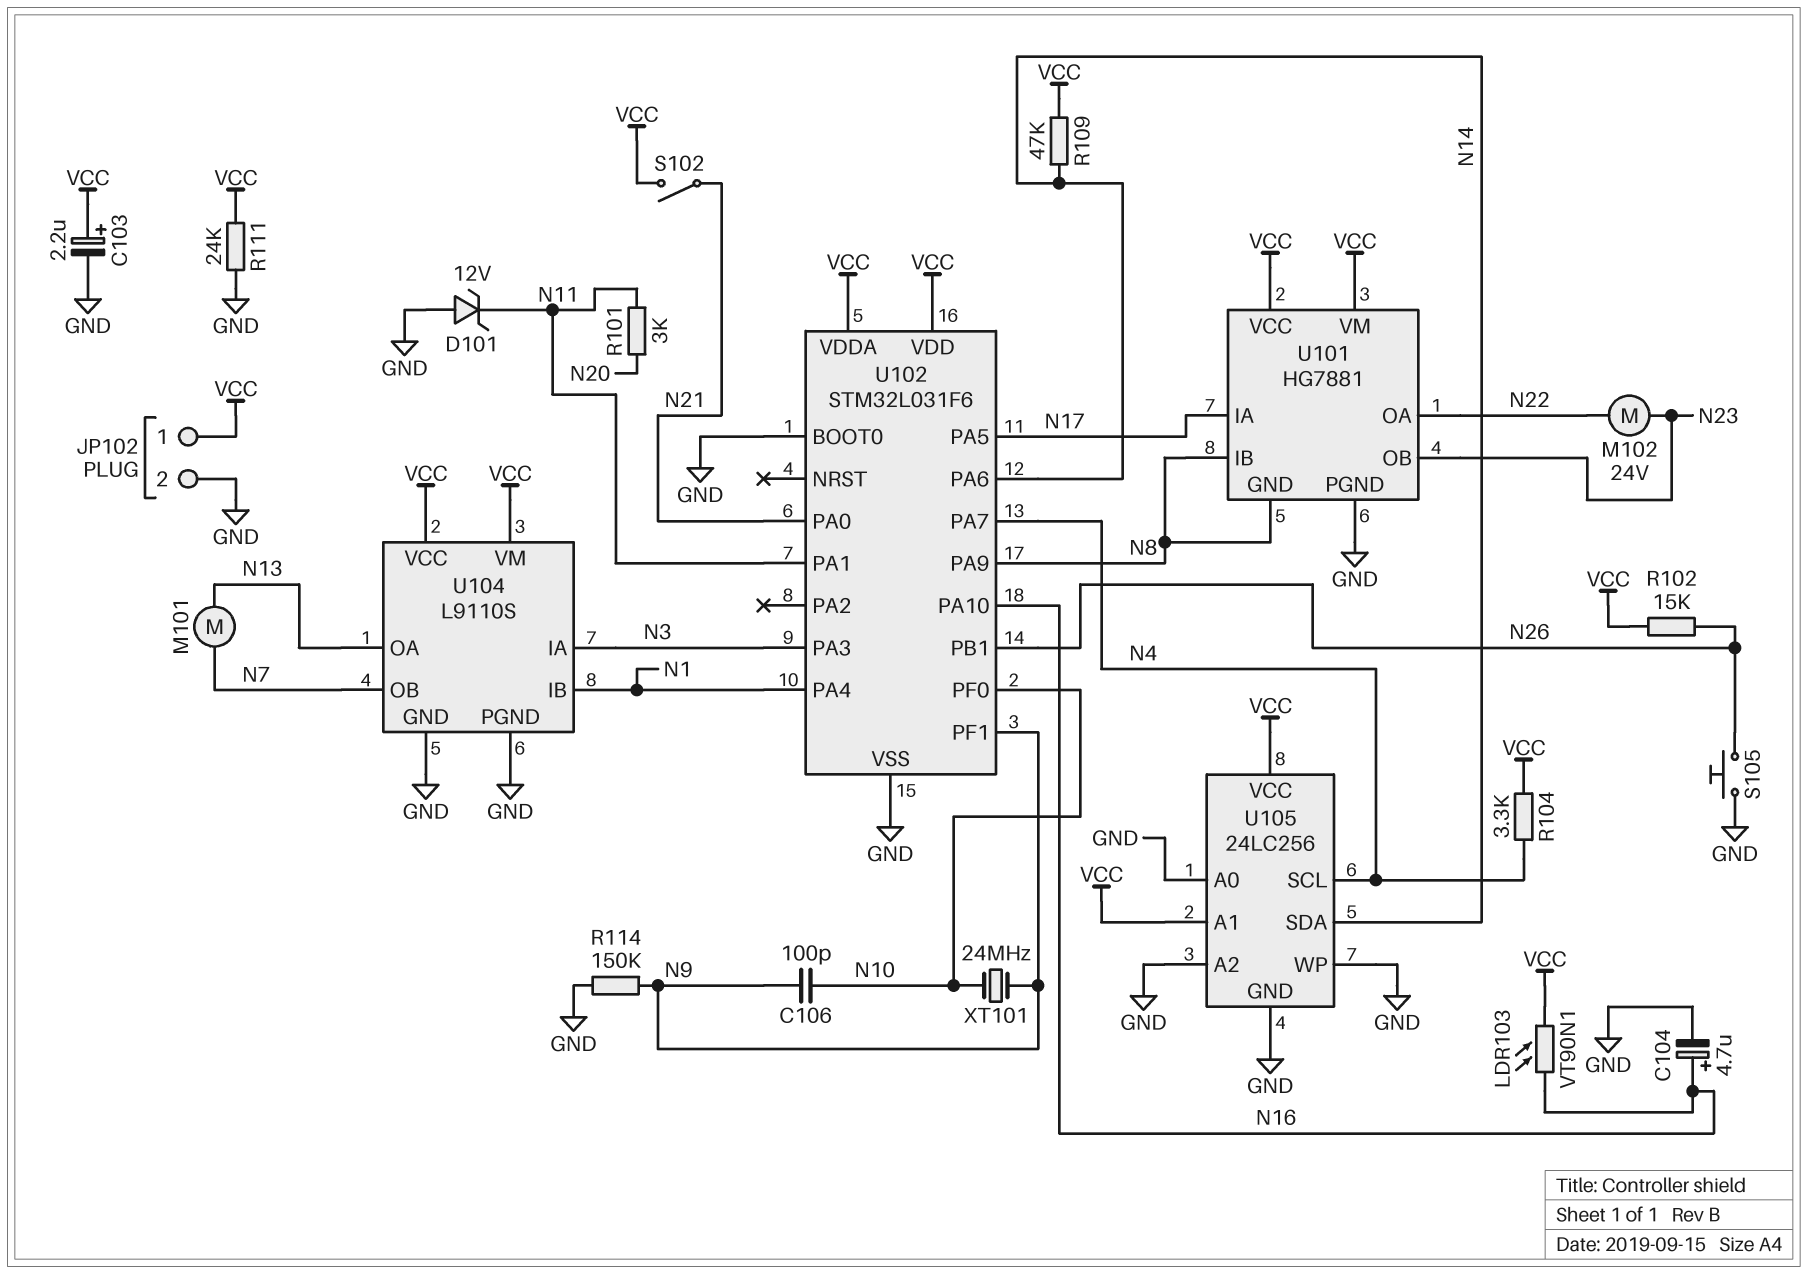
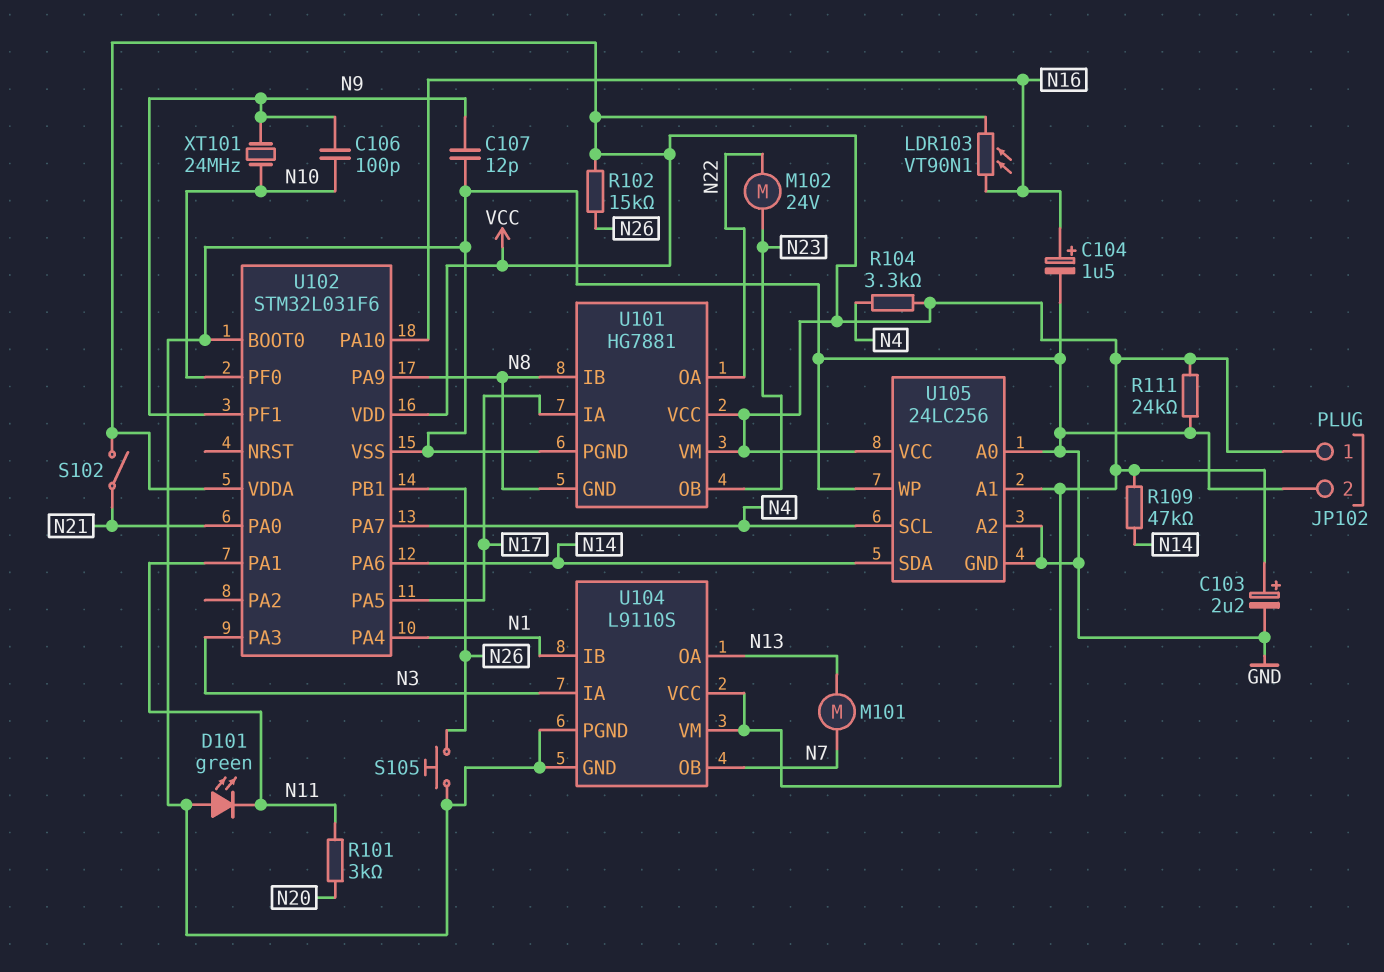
C104: 4.7uF (plus N16, minus GND) -> 1.5uF (plus N16, minus GND)
C107: none -> 12pF (GND, N9)
D101: zener 12V (A GND, K N11) -> LED green (A GND, K N11)
R114: 150k (GND, N9) -> none

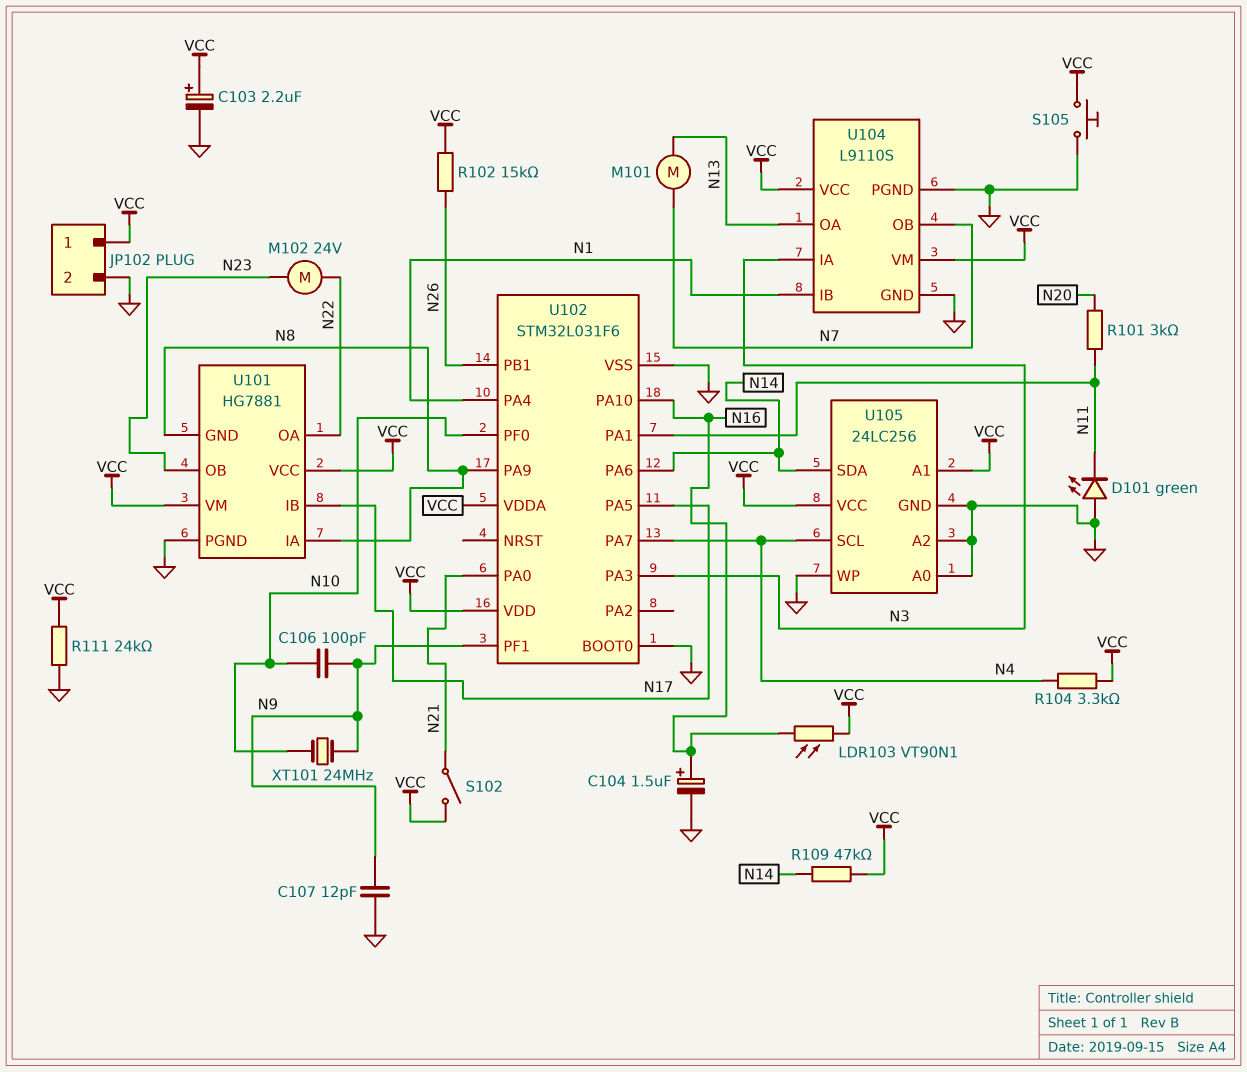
S105: button (GND, N26) -> button (GND, VCC)
U101 pin IA: N17 -> N8
U101 pin IB: N8 -> N17

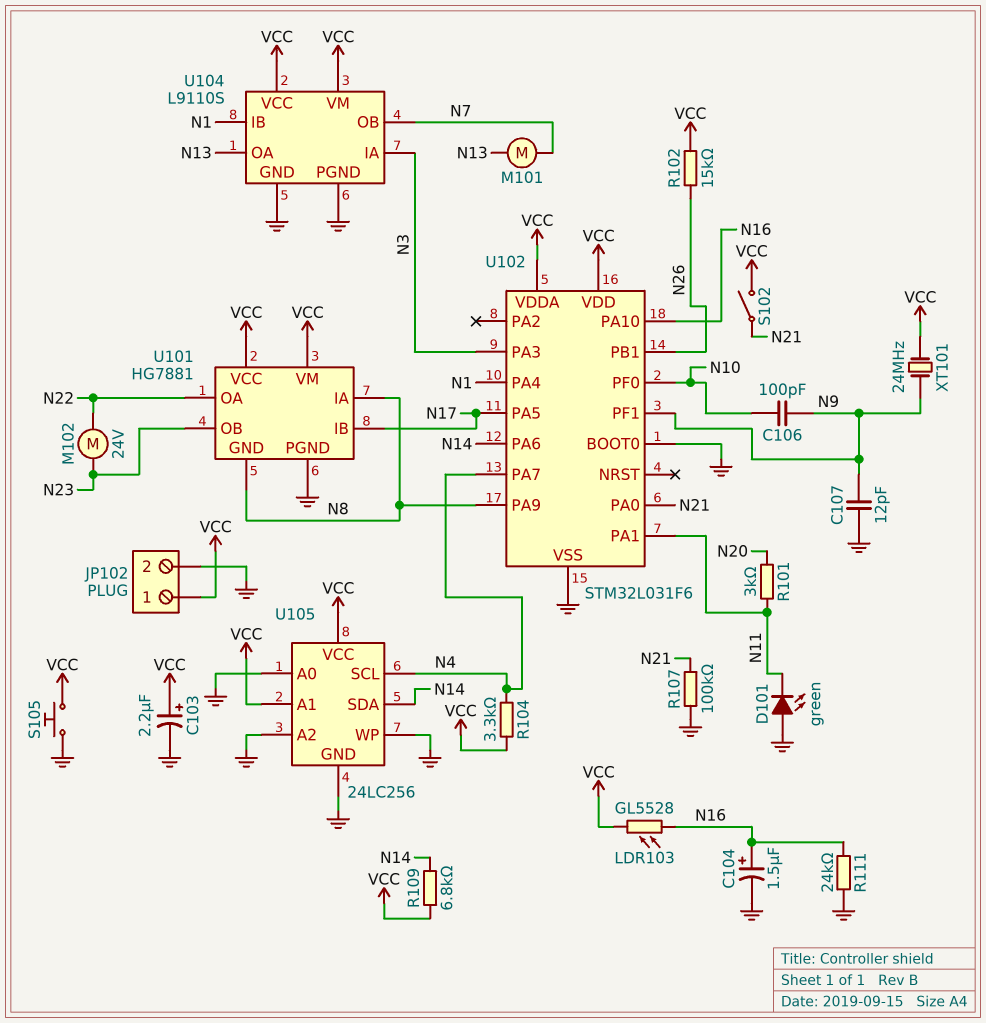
LDR103: VT90N1 (N16, VCC) -> GL5528 (N16, VCC)
R107: none -> 100k (GND, N21)
R109: 47k (N14, VCC) -> 6.8k (N14, VCC)
R111: 24k (GND, VCC) -> 24k (GND, N16)
XT101: 24MHz (N9, N10) -> 24MHz (N9, VCC)

